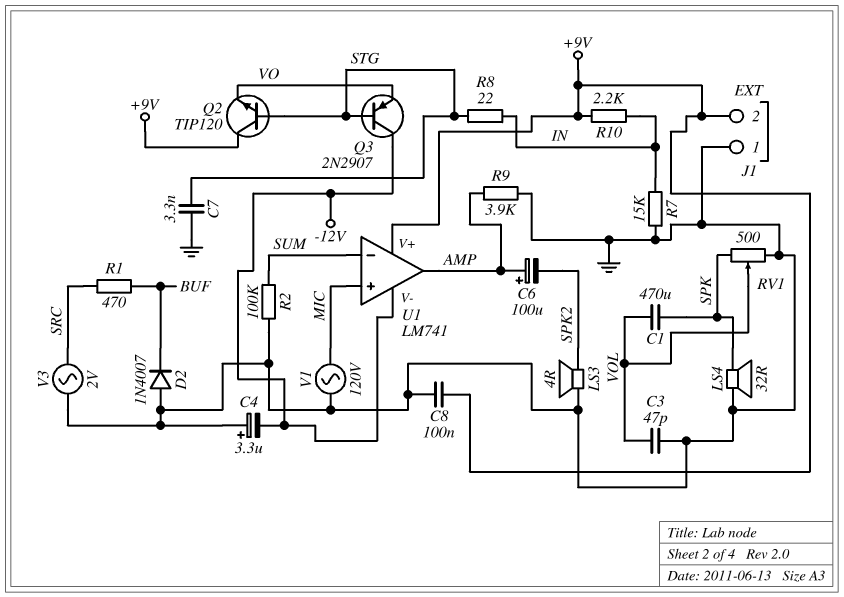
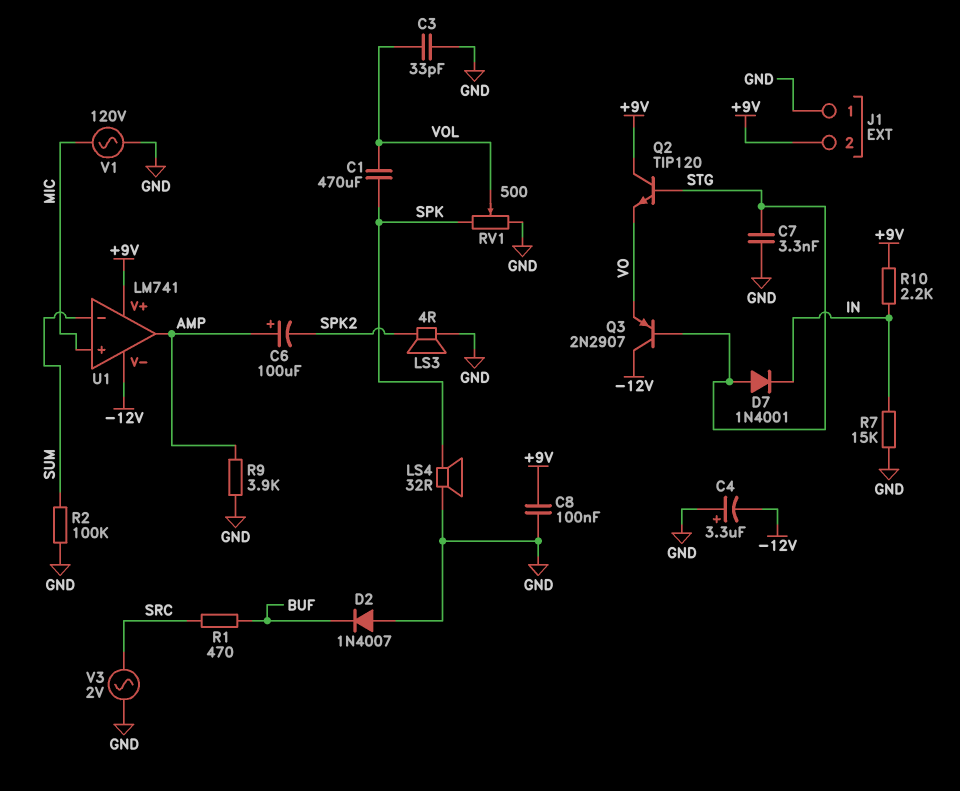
C3: 47pF (GND, VOL) -> 33pF (GND, VOL)
D7: none -> diode 1N4001 (A STG, K IN)
R8: 22 (IN, STG) -> none

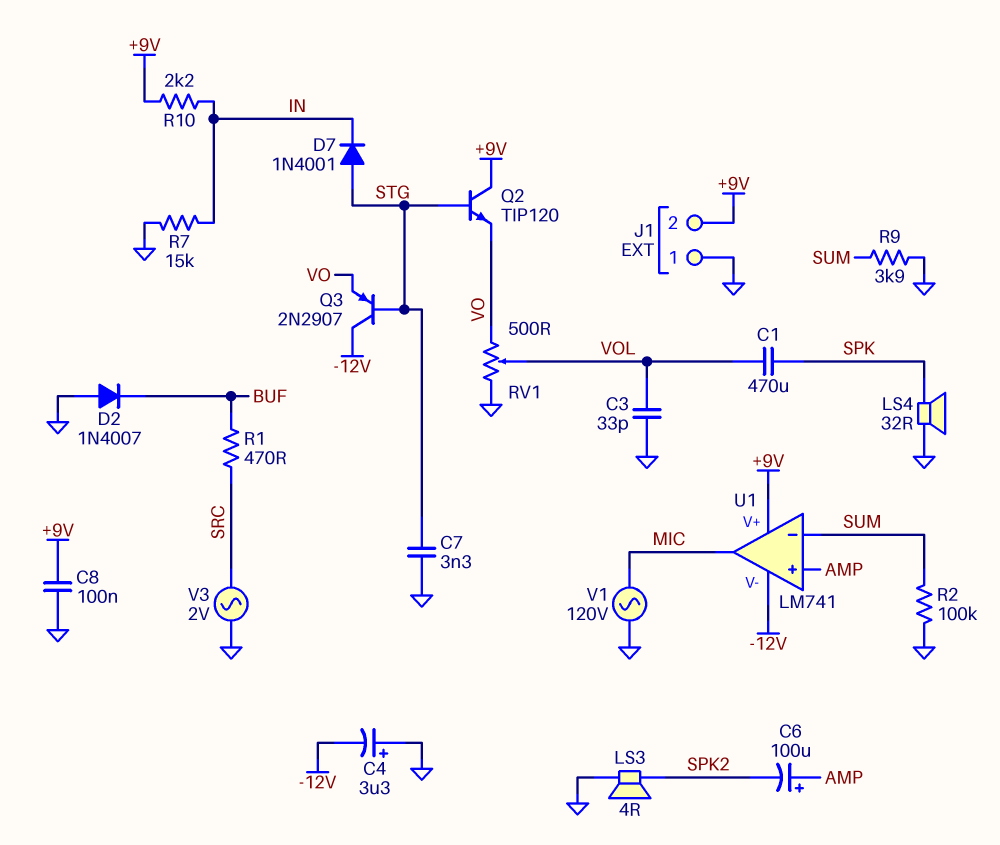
R9: 3.9k (AMP, GND) -> 3.9k (GND, SUM)
RV1: 500 (GND, SPK, wiper VOL) -> 500 (GND, VO, wiper VOL)
U1 pin in+: MIC -> AMP
U1 pin out: AMP -> MIC

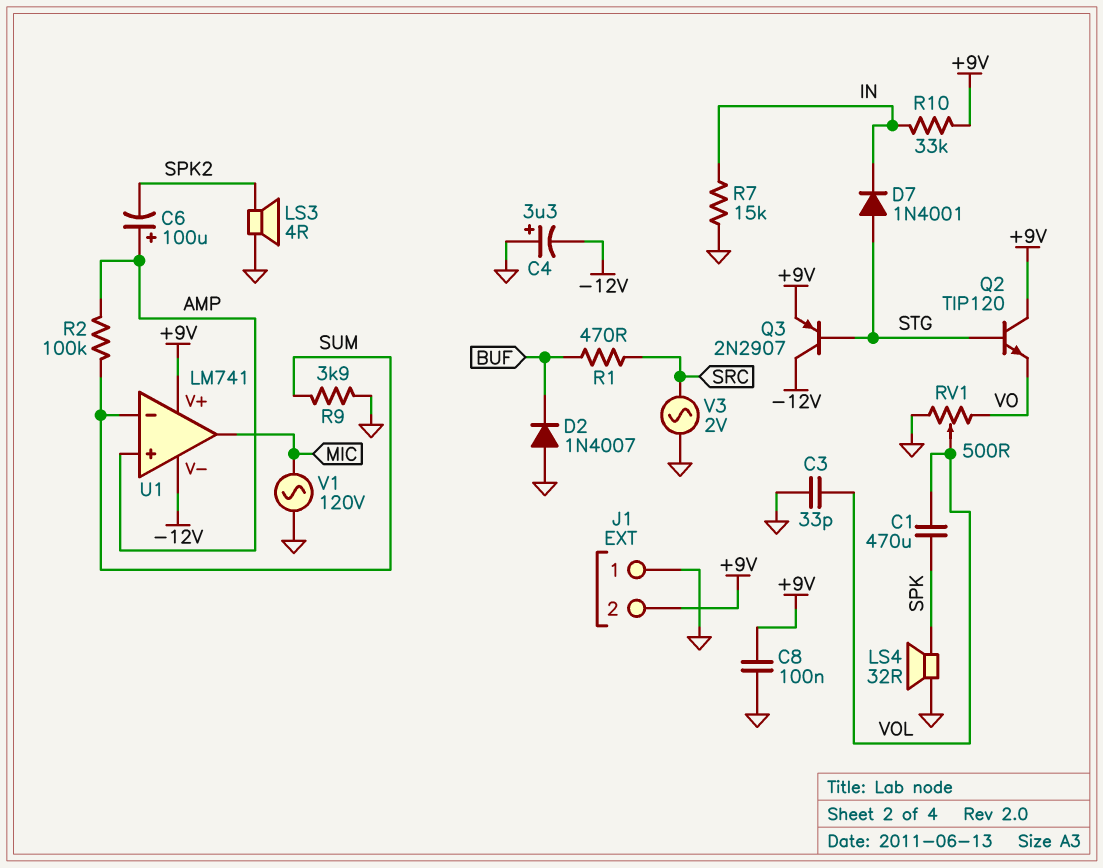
C7: 3.3nF (GND, STG) -> none
Q3: PNP 2N2907 (B STG, C -12V, E VO) -> PNP 2N2907 (B STG, C -12V, E +9V)
R2: 100k (GND, SUM) -> 100k (AMP, SUM)
R10: 2.2k (+9V, IN) -> 33k (+9V, IN)

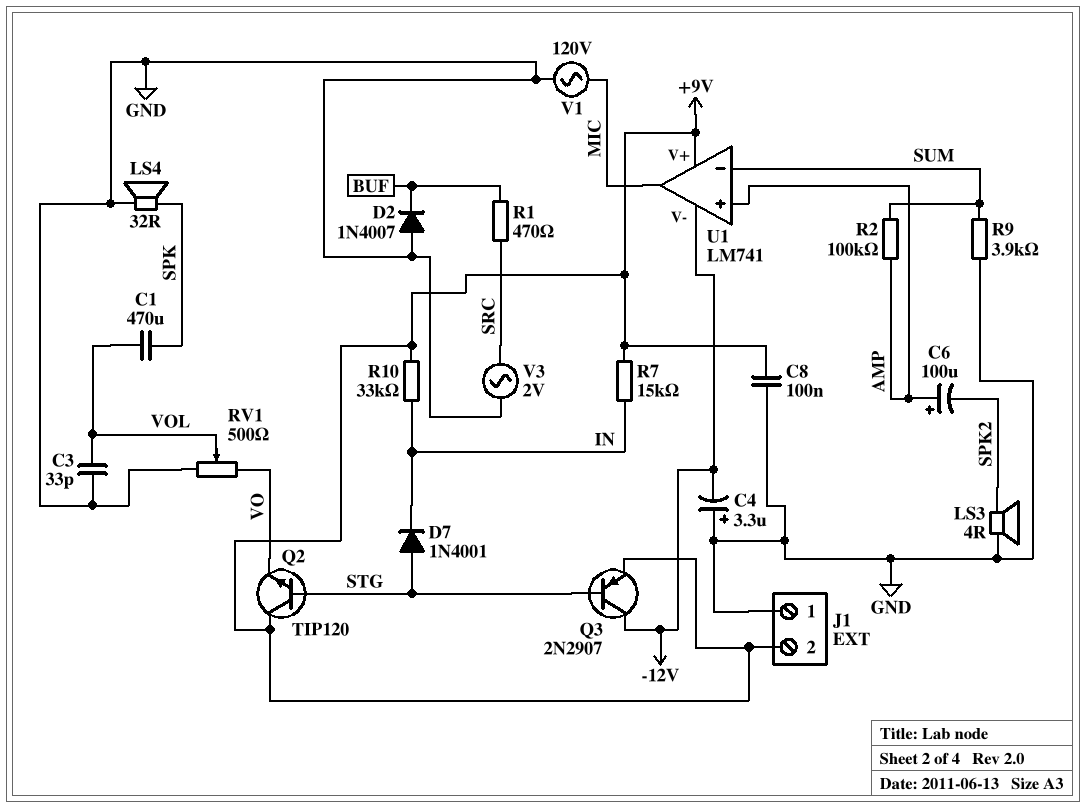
R7: 15k (GND, IN) -> 15k (+9V, IN)

